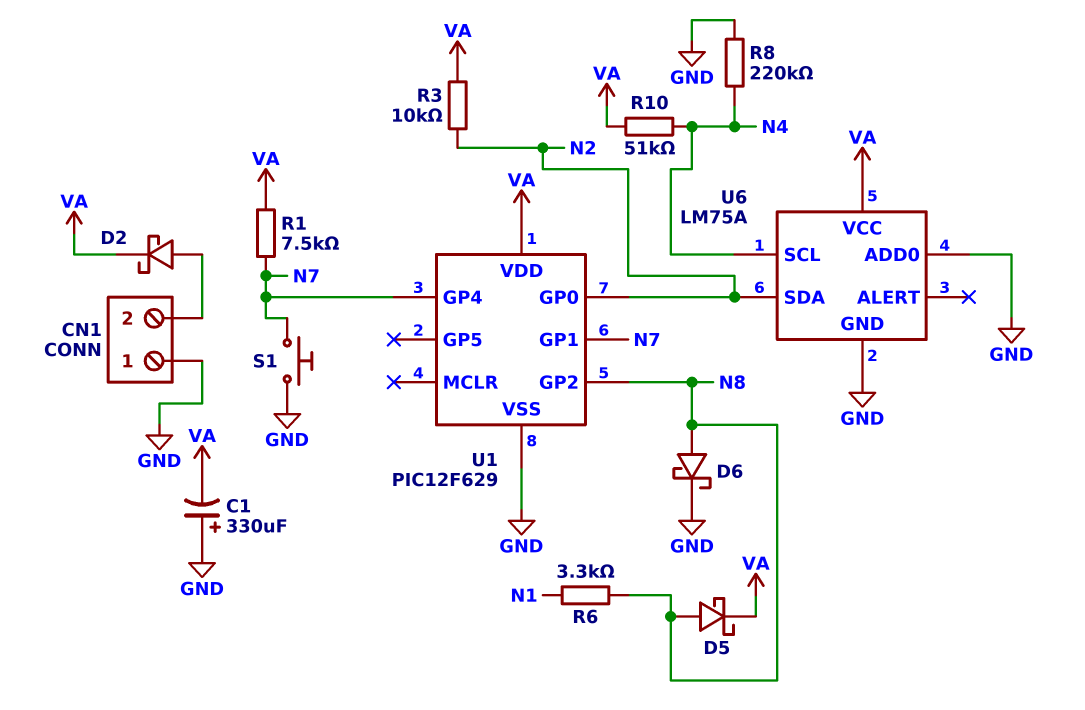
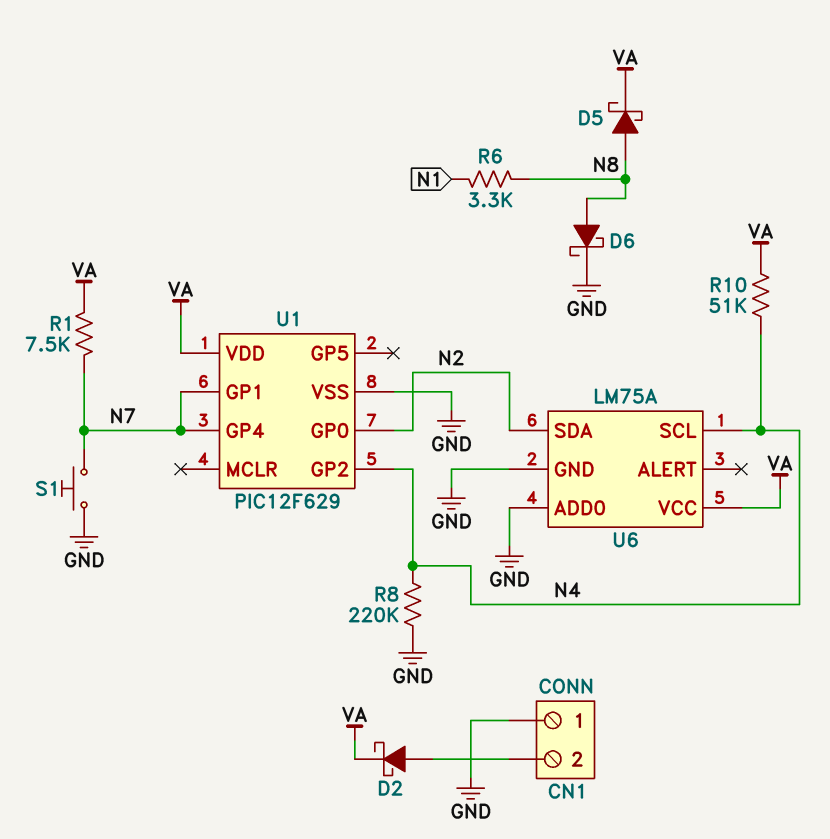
C1: 330uF (plus GND, minus VA) -> none
R3: 10k (N2, VA) -> none
U1 pin GP2: N8 -> N4

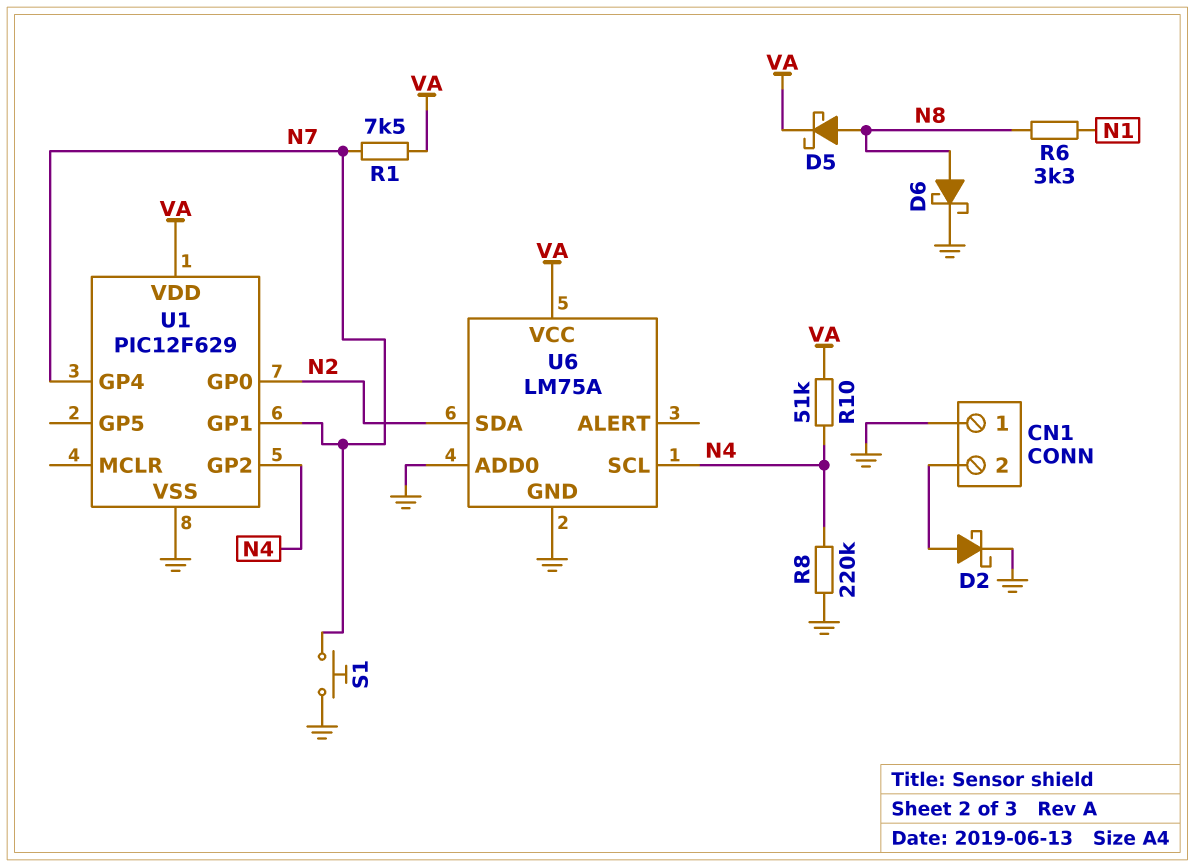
D2: schottky (A CN1/2, K VA) -> schottky (A CN1/2, K GND)

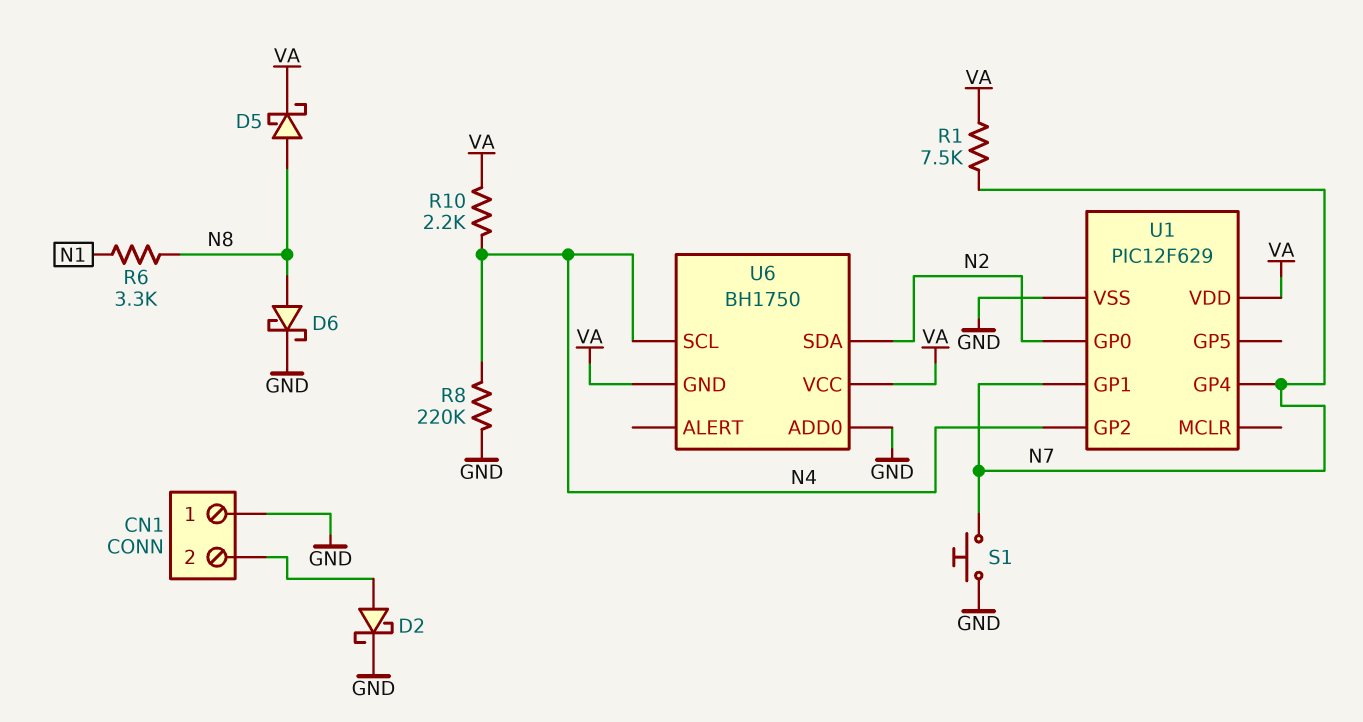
R10: 51k (N4, VA) -> 2.2k (N4, VA)
U6: LM75A -> BH1750
U6 pin GND: GND -> VA

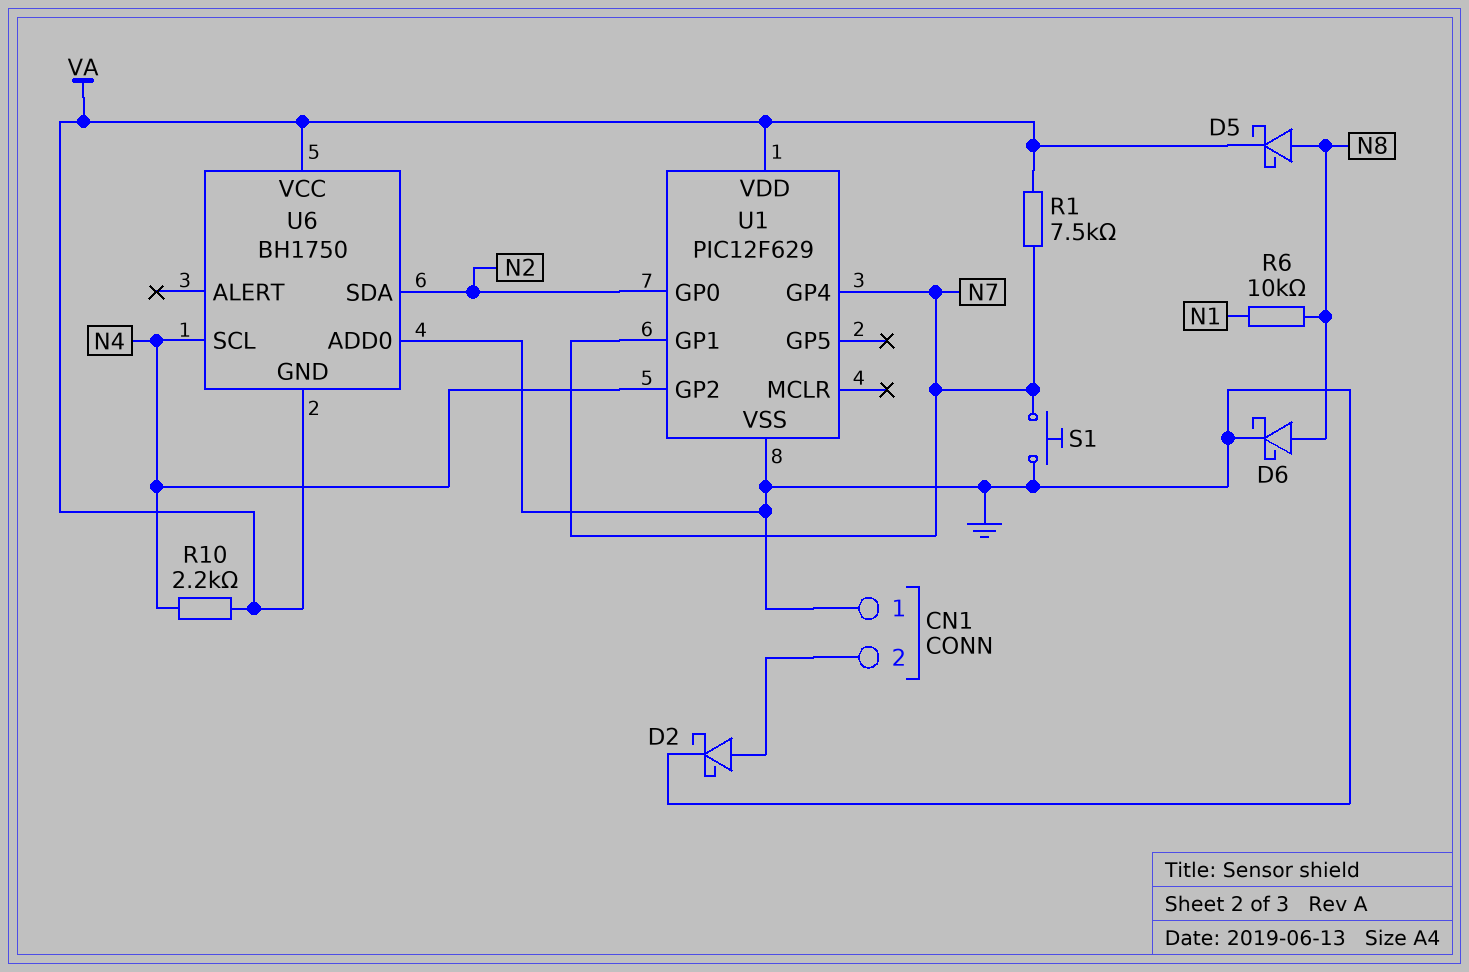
R6: 3.3k (N1, N8) -> 10k (N1, N8)
R8: 220k (GND, N4) -> none

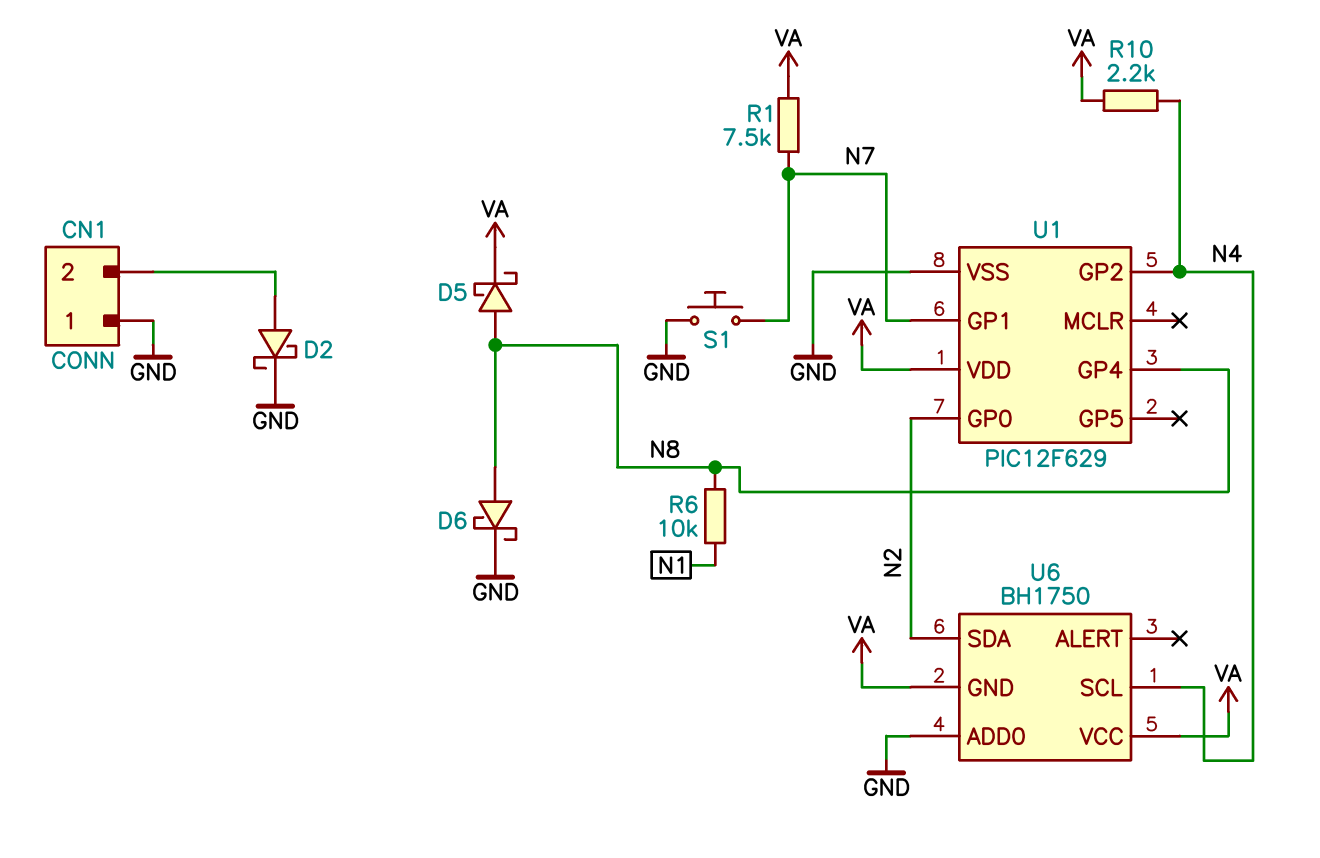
U1 pin GP4: N7 -> N8

